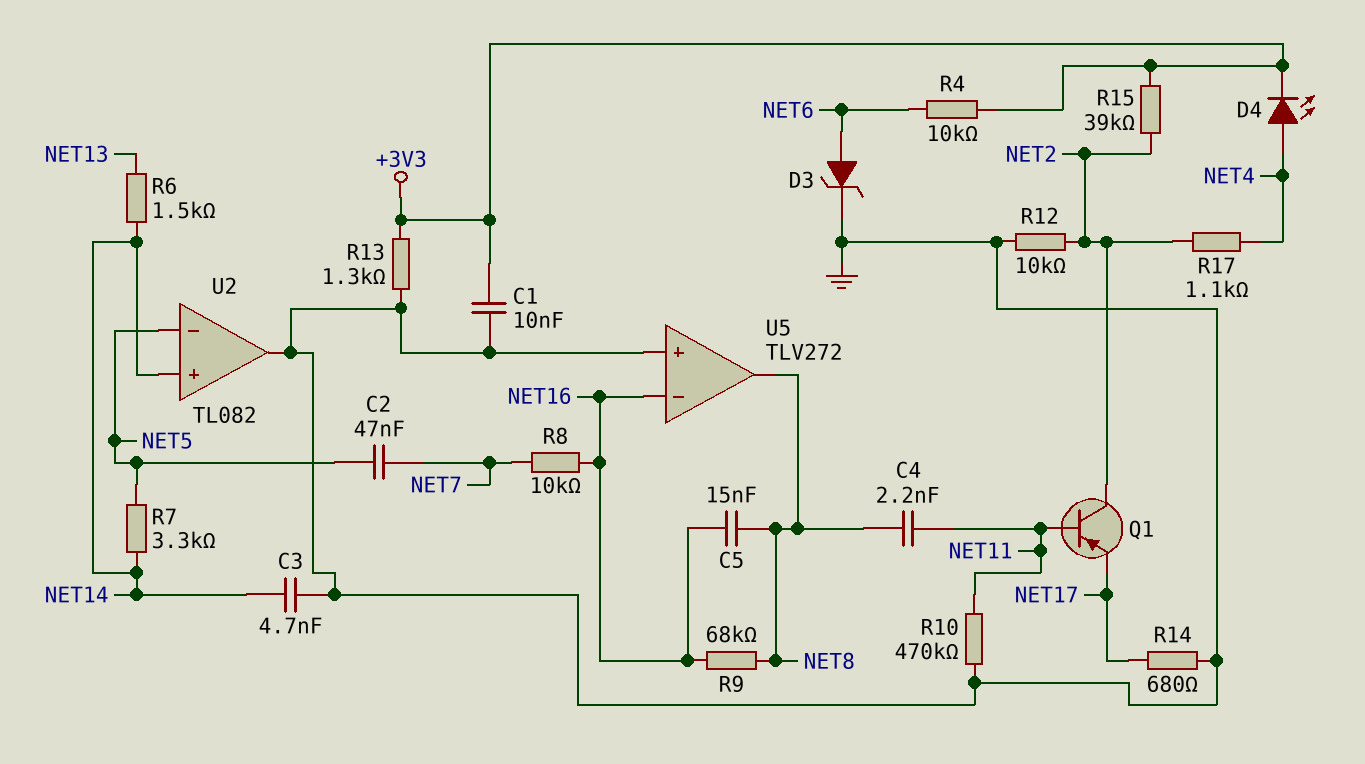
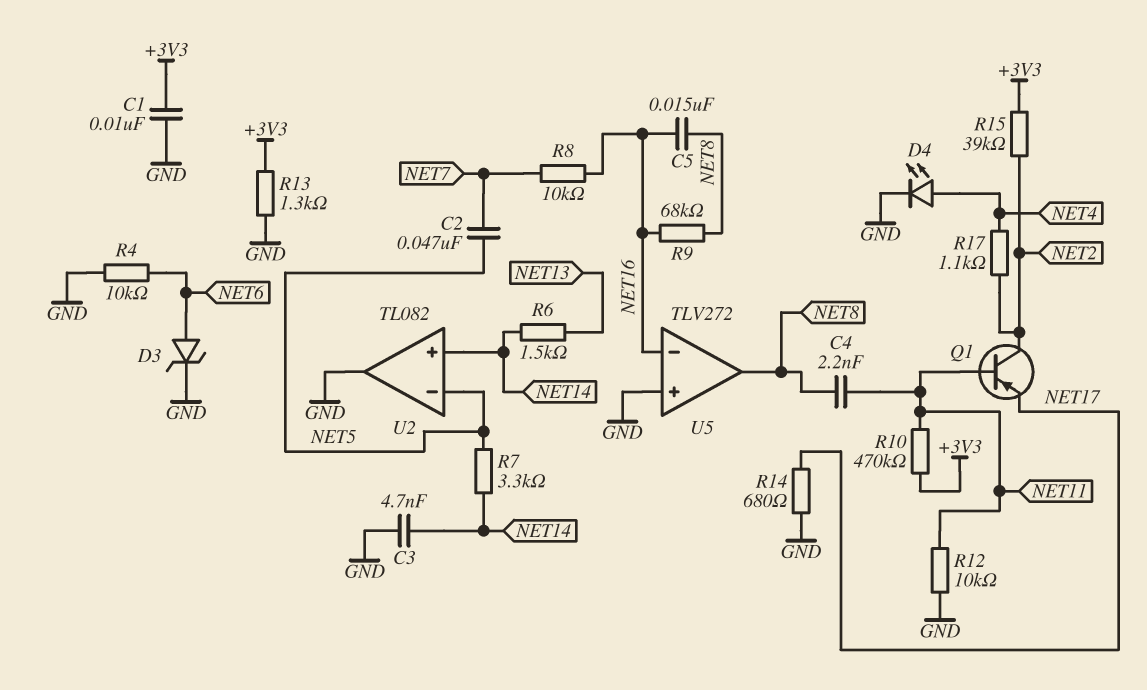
D4: LED (A NET4, K +3V3) -> LED (A NET4, K GND)
R4: 10k (+3V3, NET6) -> 10k (GND, NET6)
R10: 470k (GND, NET11) -> 470k (+3V3, NET11)
R12: 10k (GND, NET2) -> 10k (GND, NET11)

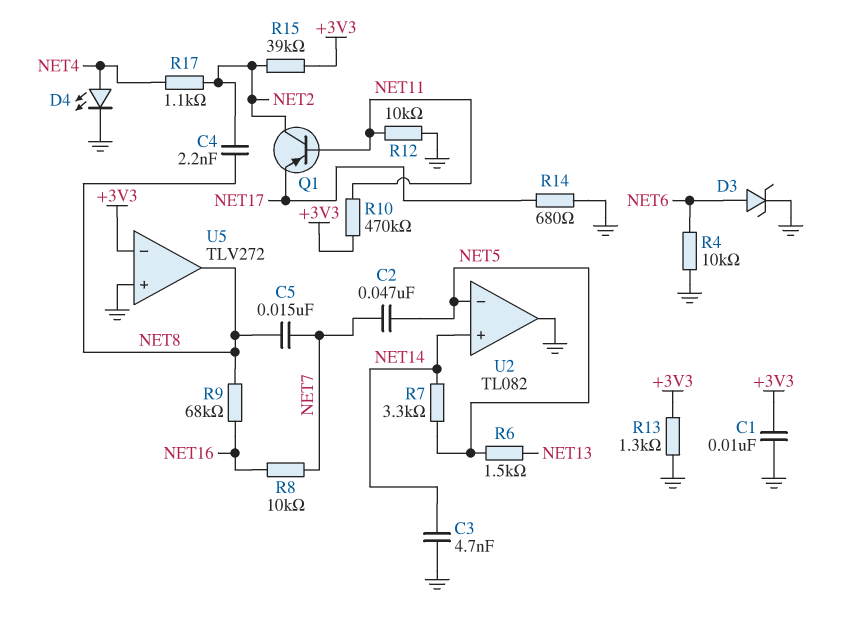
C4: 2.2nF (NET8, NET11) -> 2.2nF (NET2, NET8)
C5: 15nF (NET8, NET16) -> 15nF (NET7, NET8)
R6: 1.5k (NET13, NET14) -> 1.5k (NET5, NET13)
U5 pin in-: NET16 -> +3V3

